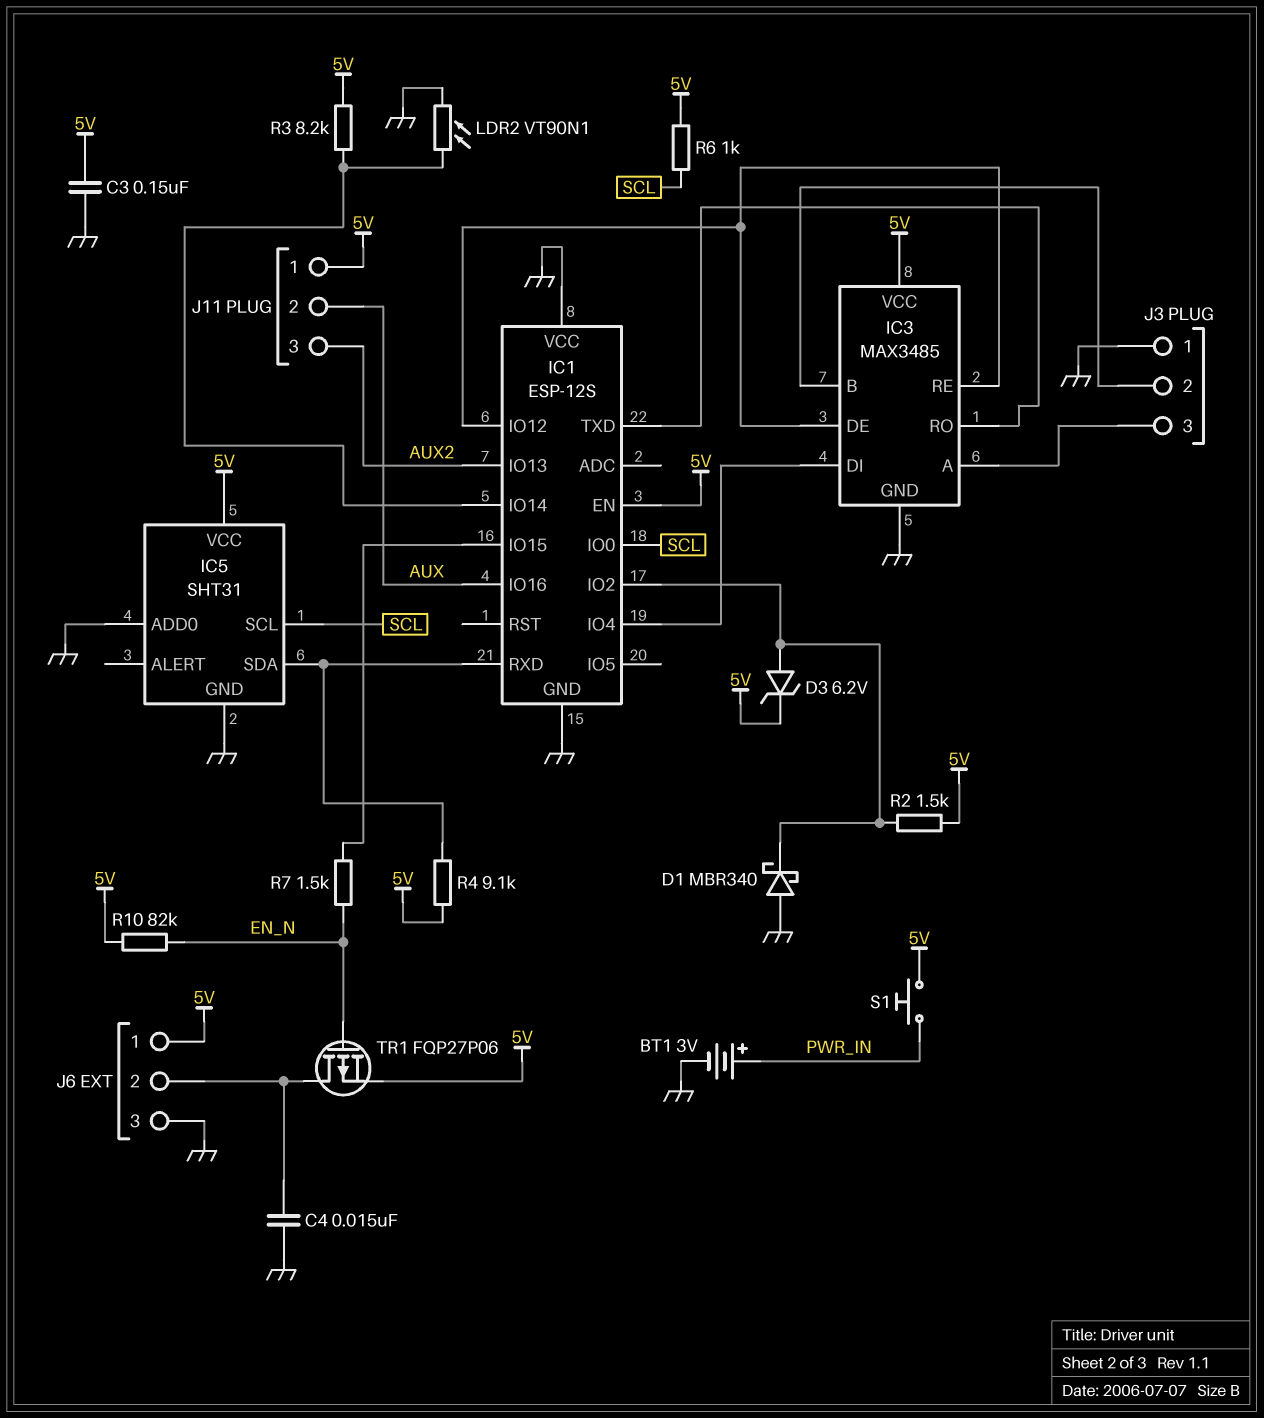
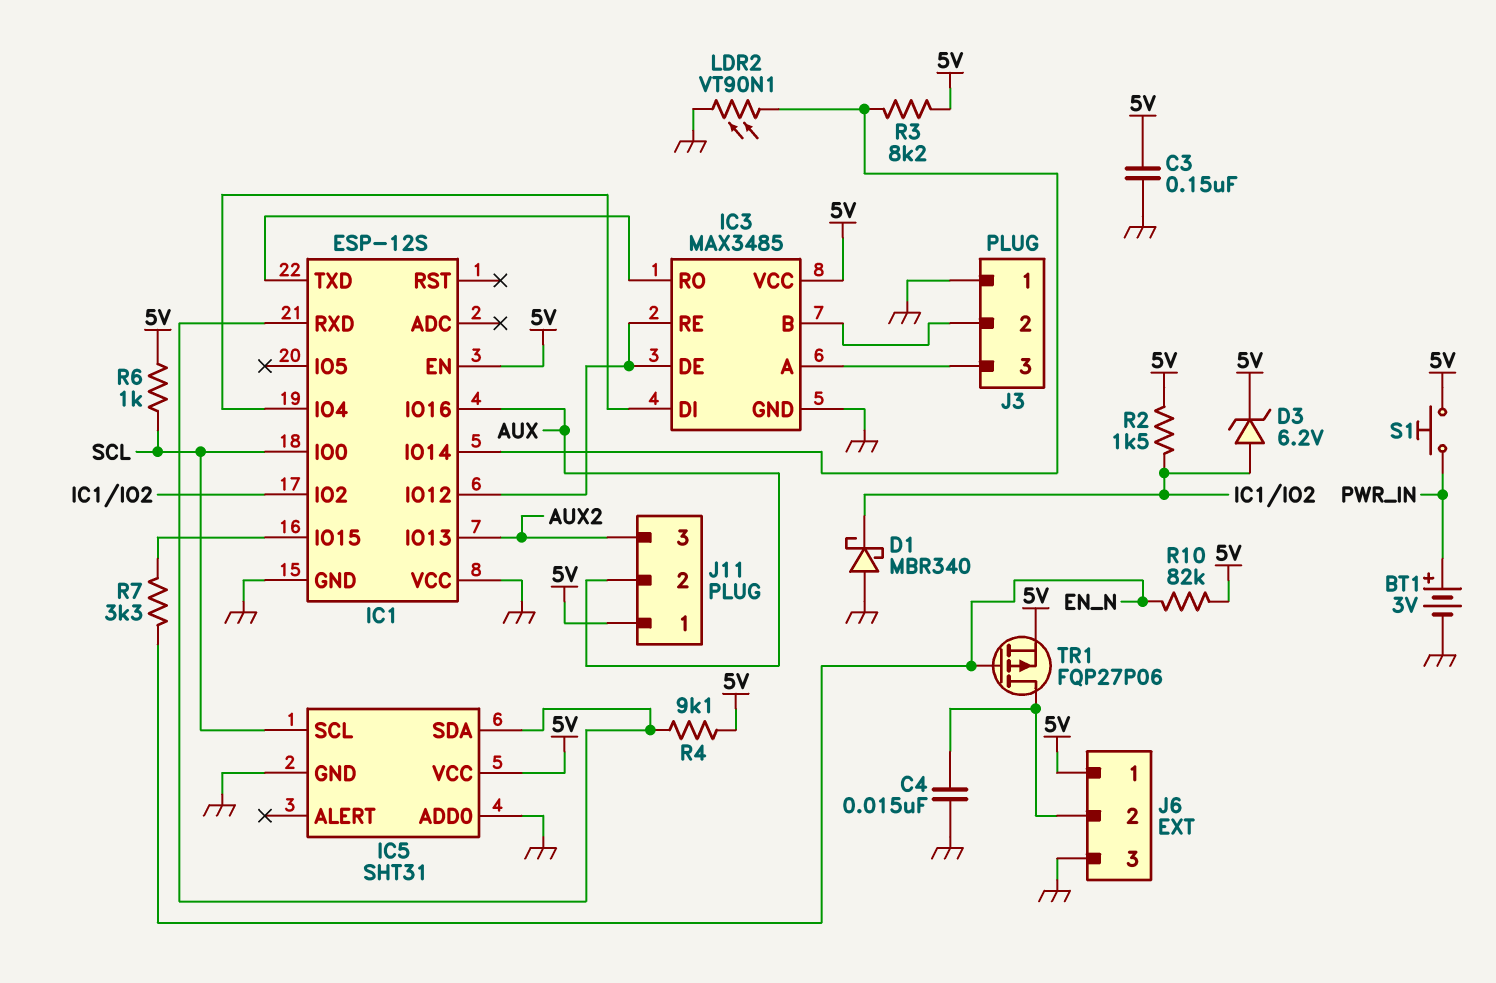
R7: 1.5k (EN_N, IC1/IO15) -> 3.3k (EN_N, IC1/IO15)

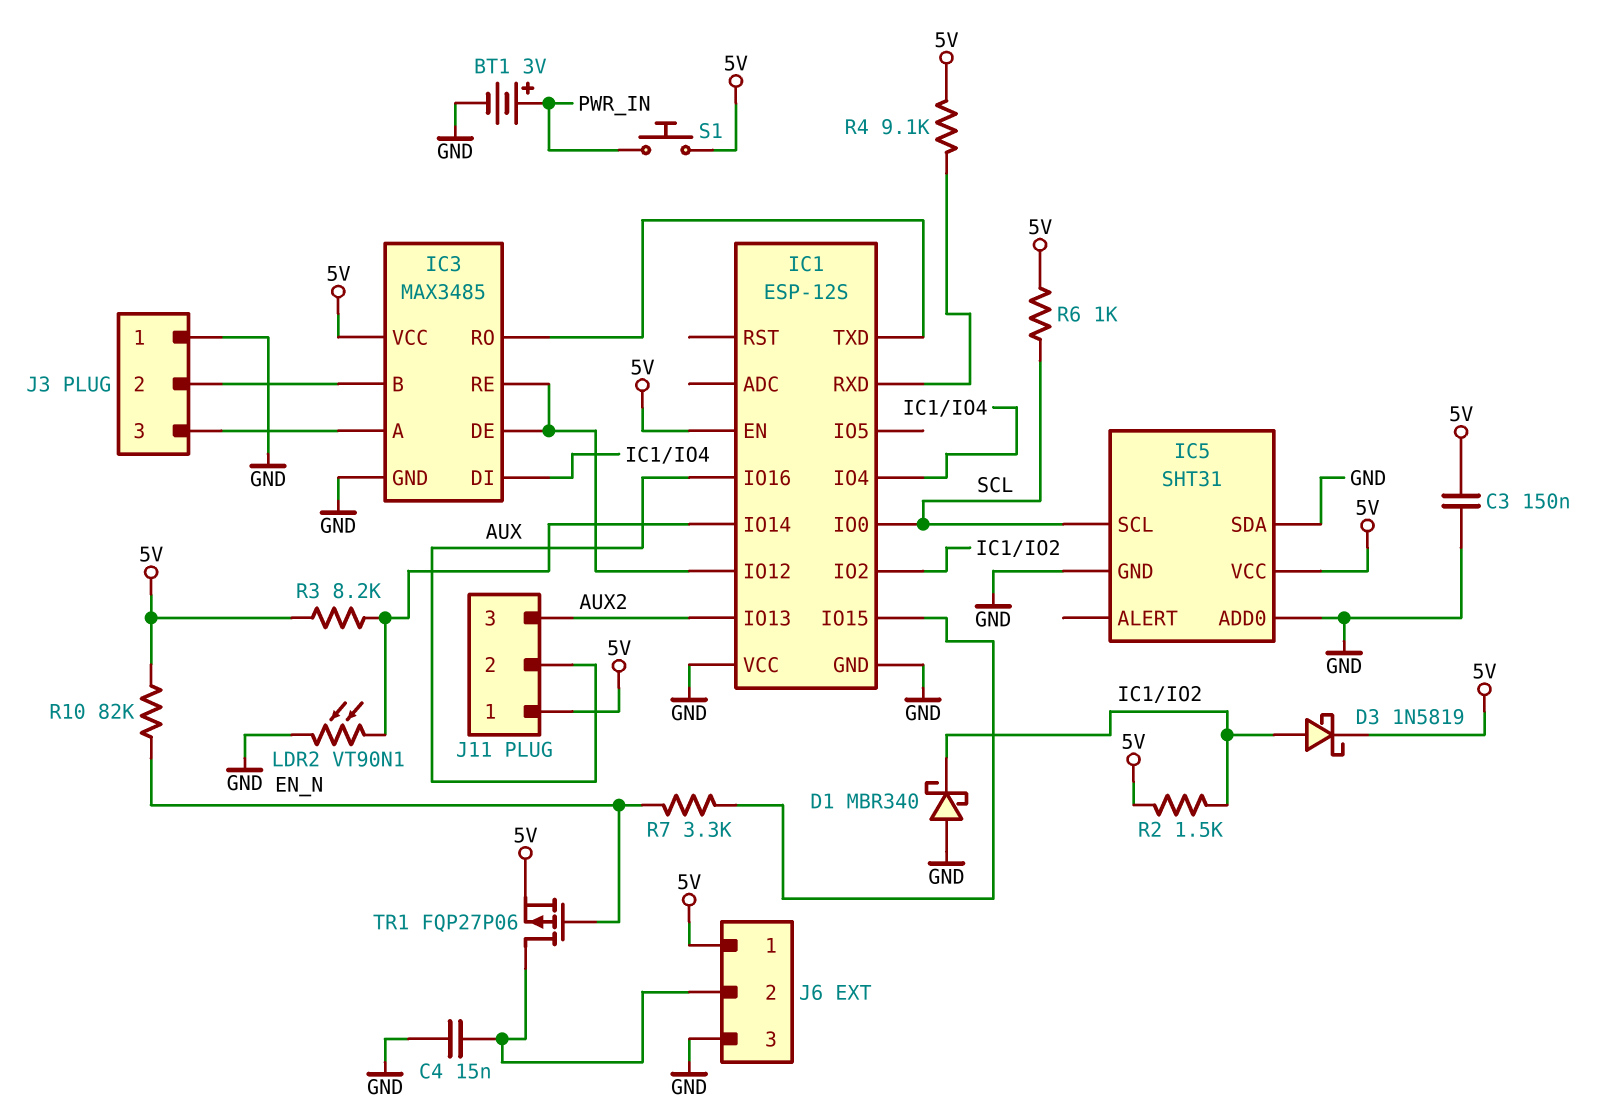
D3: zener 6.2V (A IC1/IO2, K 5V) -> schottky 1N5819 (A IC1/IO2, K 5V)
IC5 pin SDA: IC1/RXD -> GND

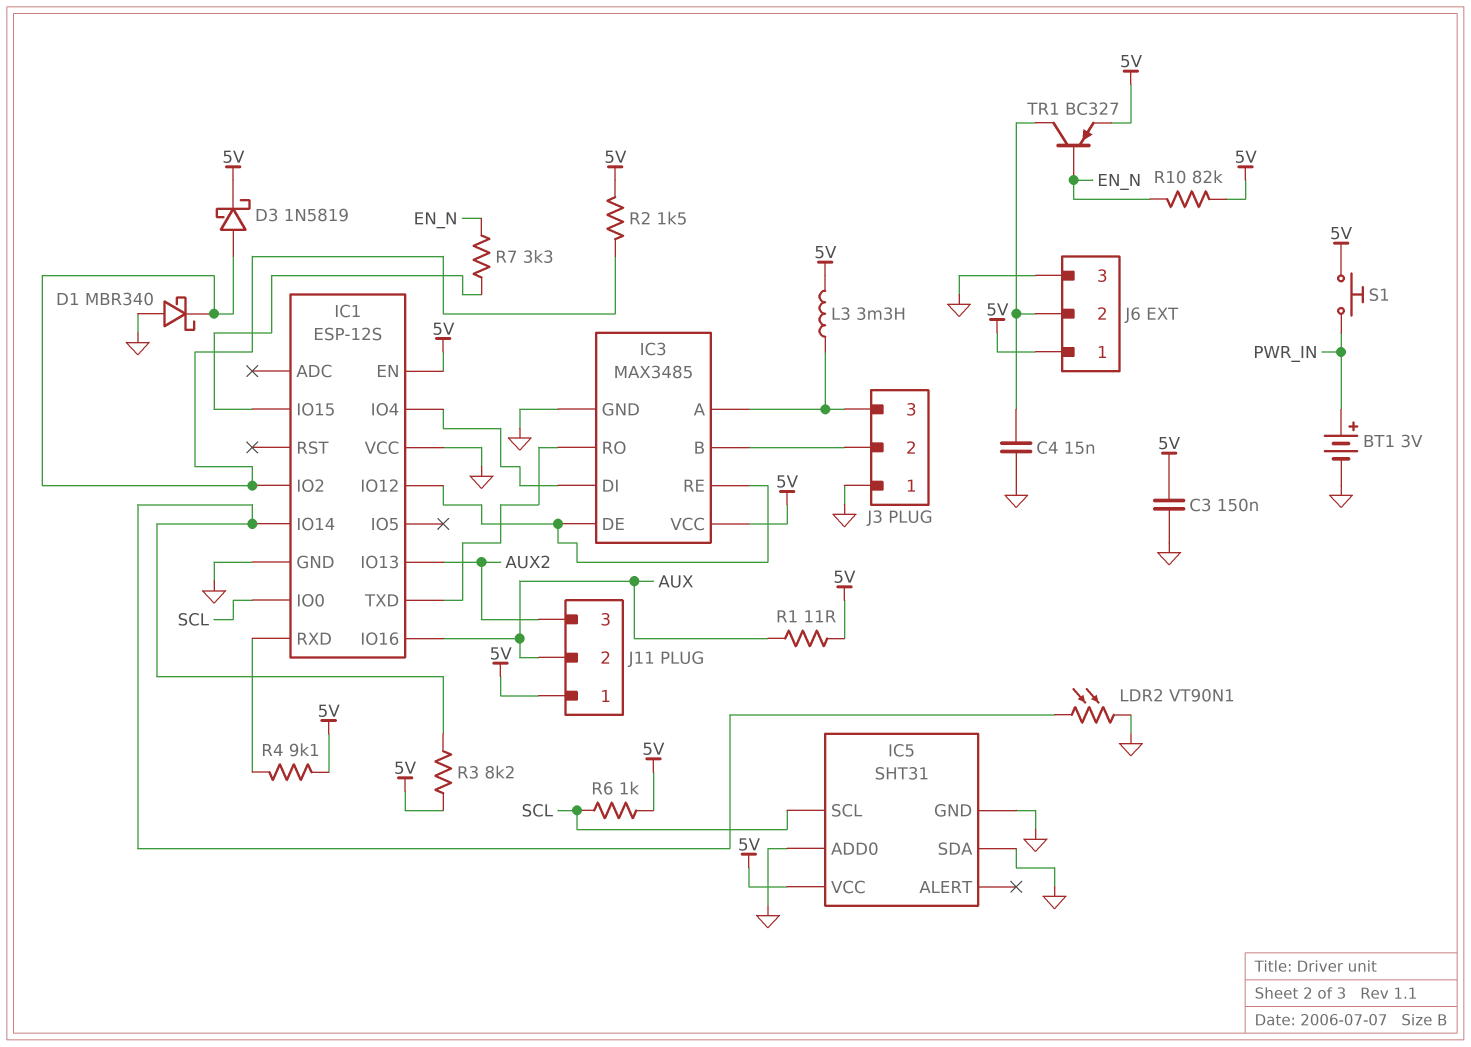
L3: none -> 3.3mH (5V, IC3/A)
R1: none -> 11 (5V, AUX)
TR1: PMOS FQP27P06 (G EN_N, D J6/2, S 5V) -> PNP BC327 (B EN_N, C J6/2, E 5V)

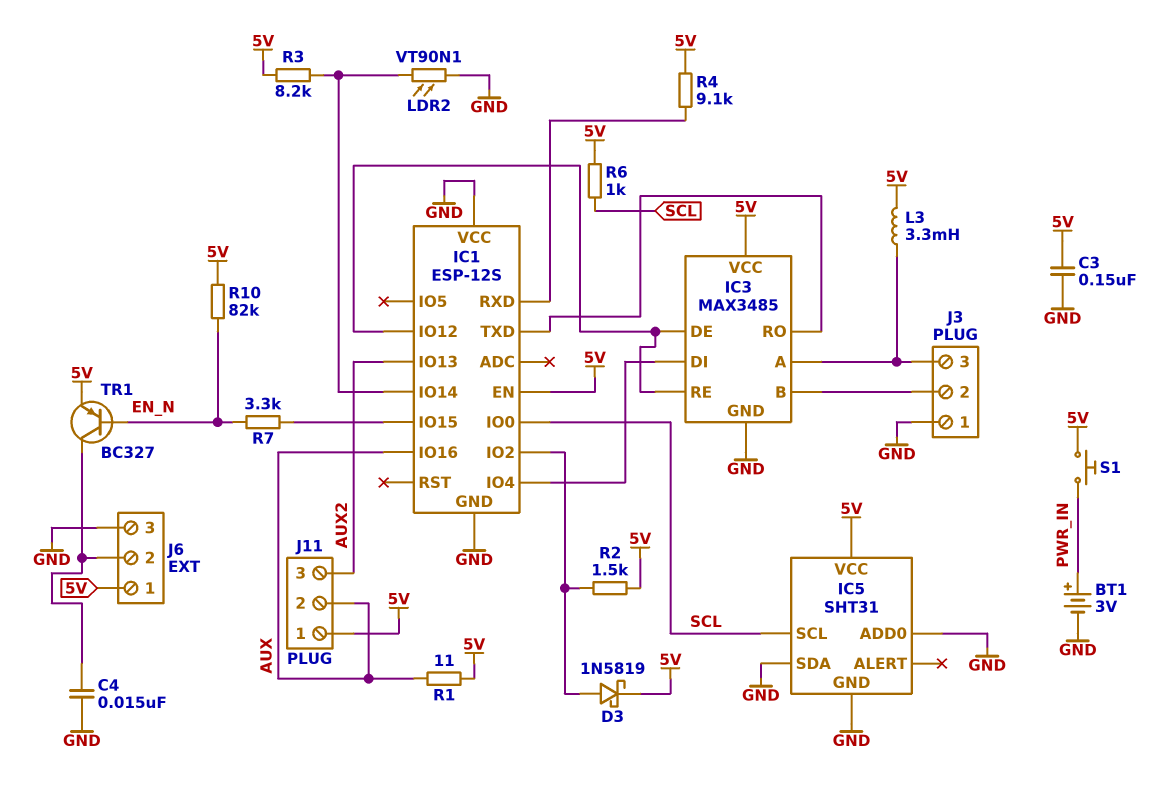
D1: schottky MBR340 (A GND, K IC1/IO2) -> none

